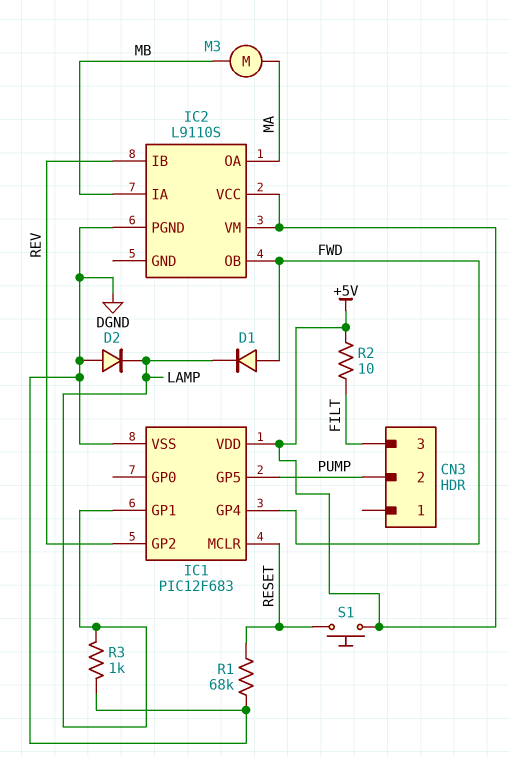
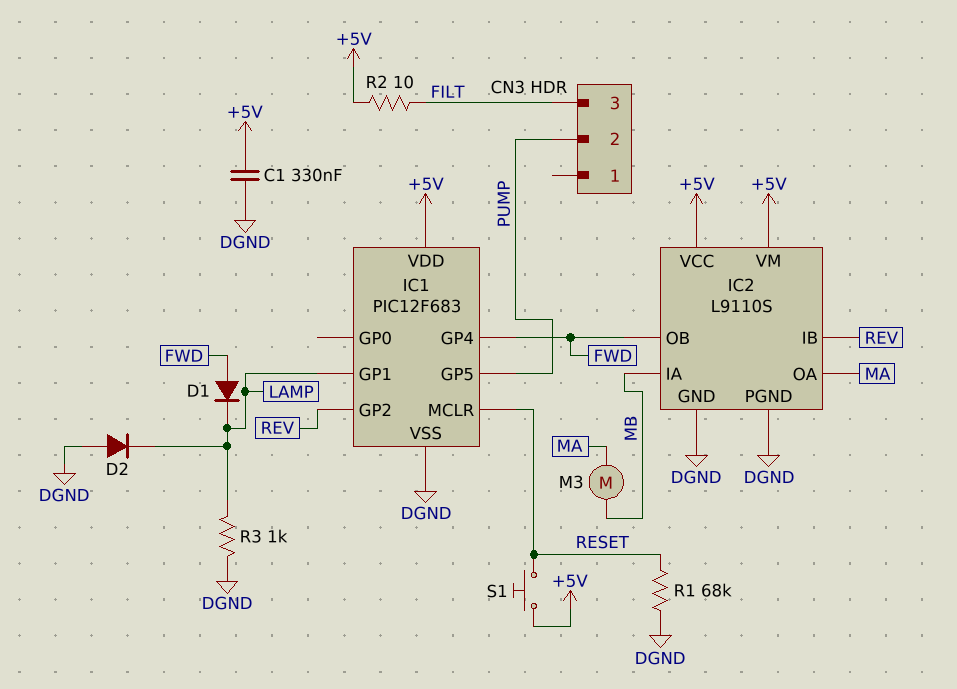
C1: none -> 330nF (+5V, DGND)
IC2 pin GND: none -> DGND

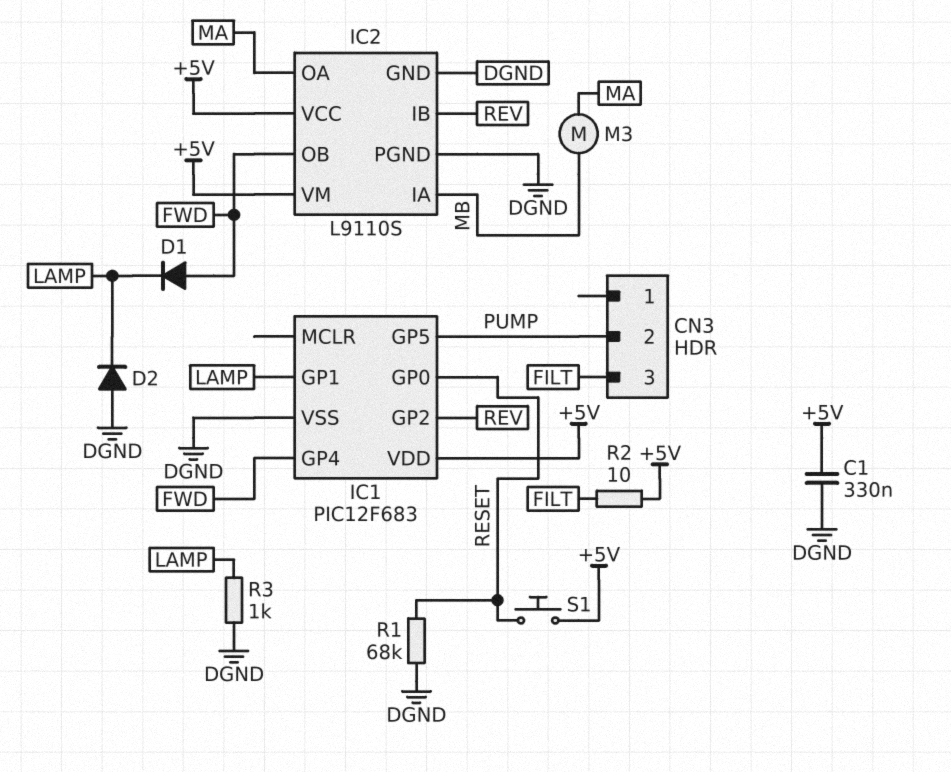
IC1 pin GP0: none -> RESET
IC1 pin MCLR: RESET -> none

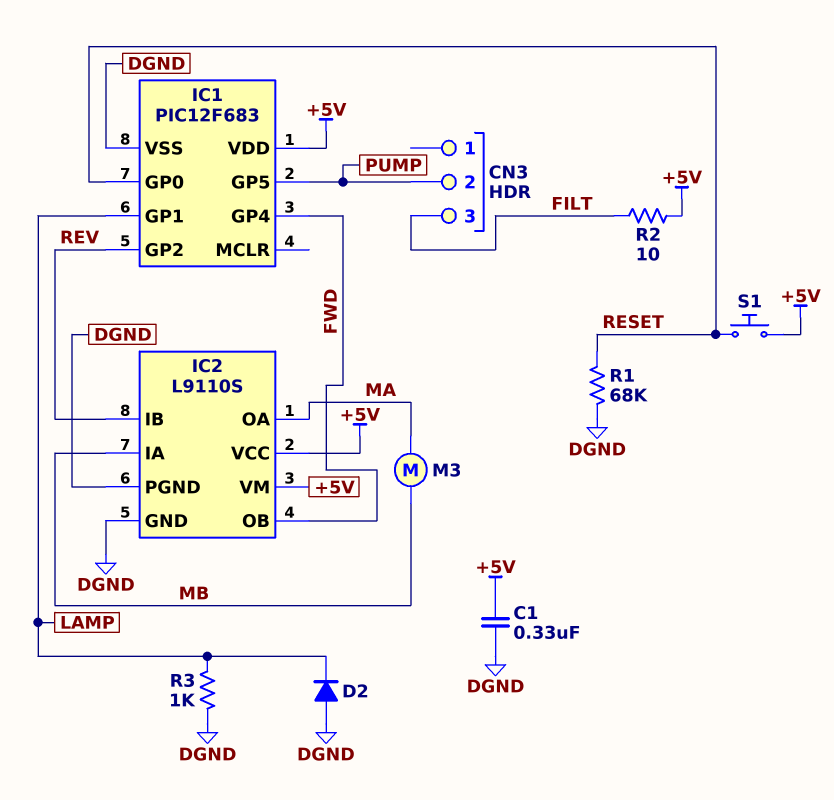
D1: diode (A FWD, K LAMP) -> none

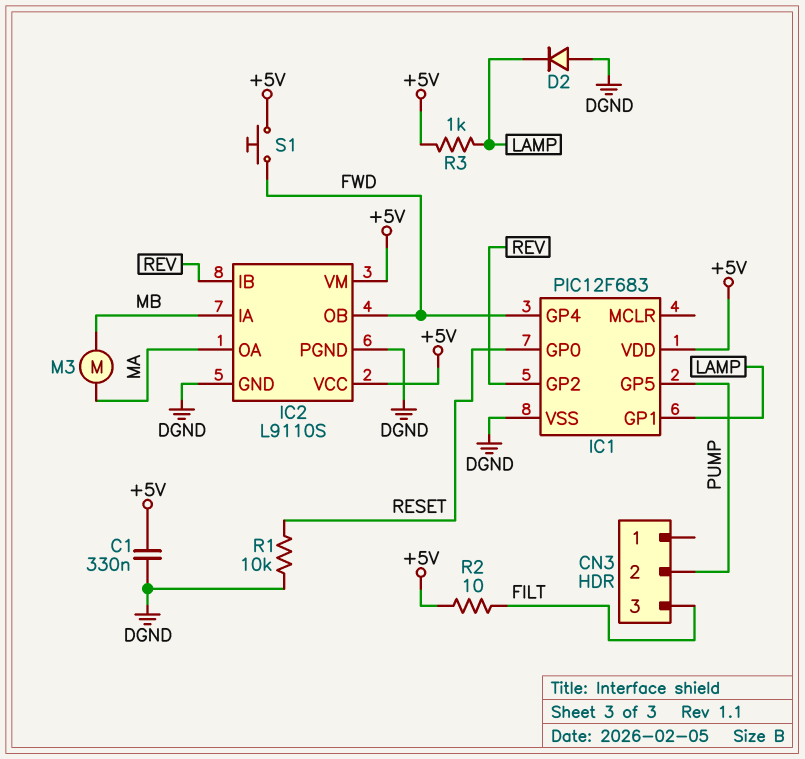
R1: 68k (DGND, RESET) -> 10k (DGND, RESET)
R3: 1k (DGND, LAMP) -> 1k (+5V, LAMP)
S1: button (+5V, RESET) -> button (+5V, FWD)

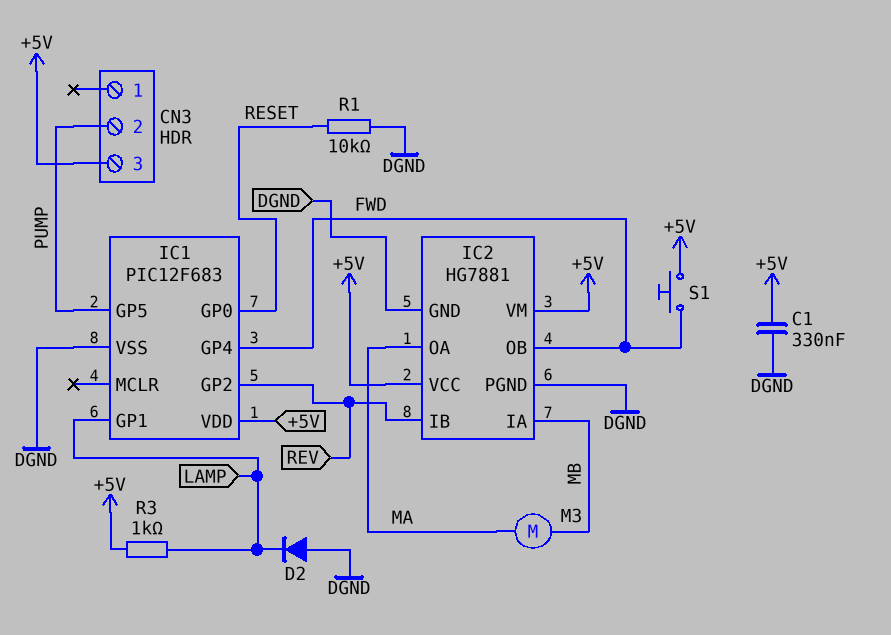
CN3 pin 3: FILT -> +5V
IC2: L9110S -> HG7881
R2: 10 (+5V, FILT) -> none

